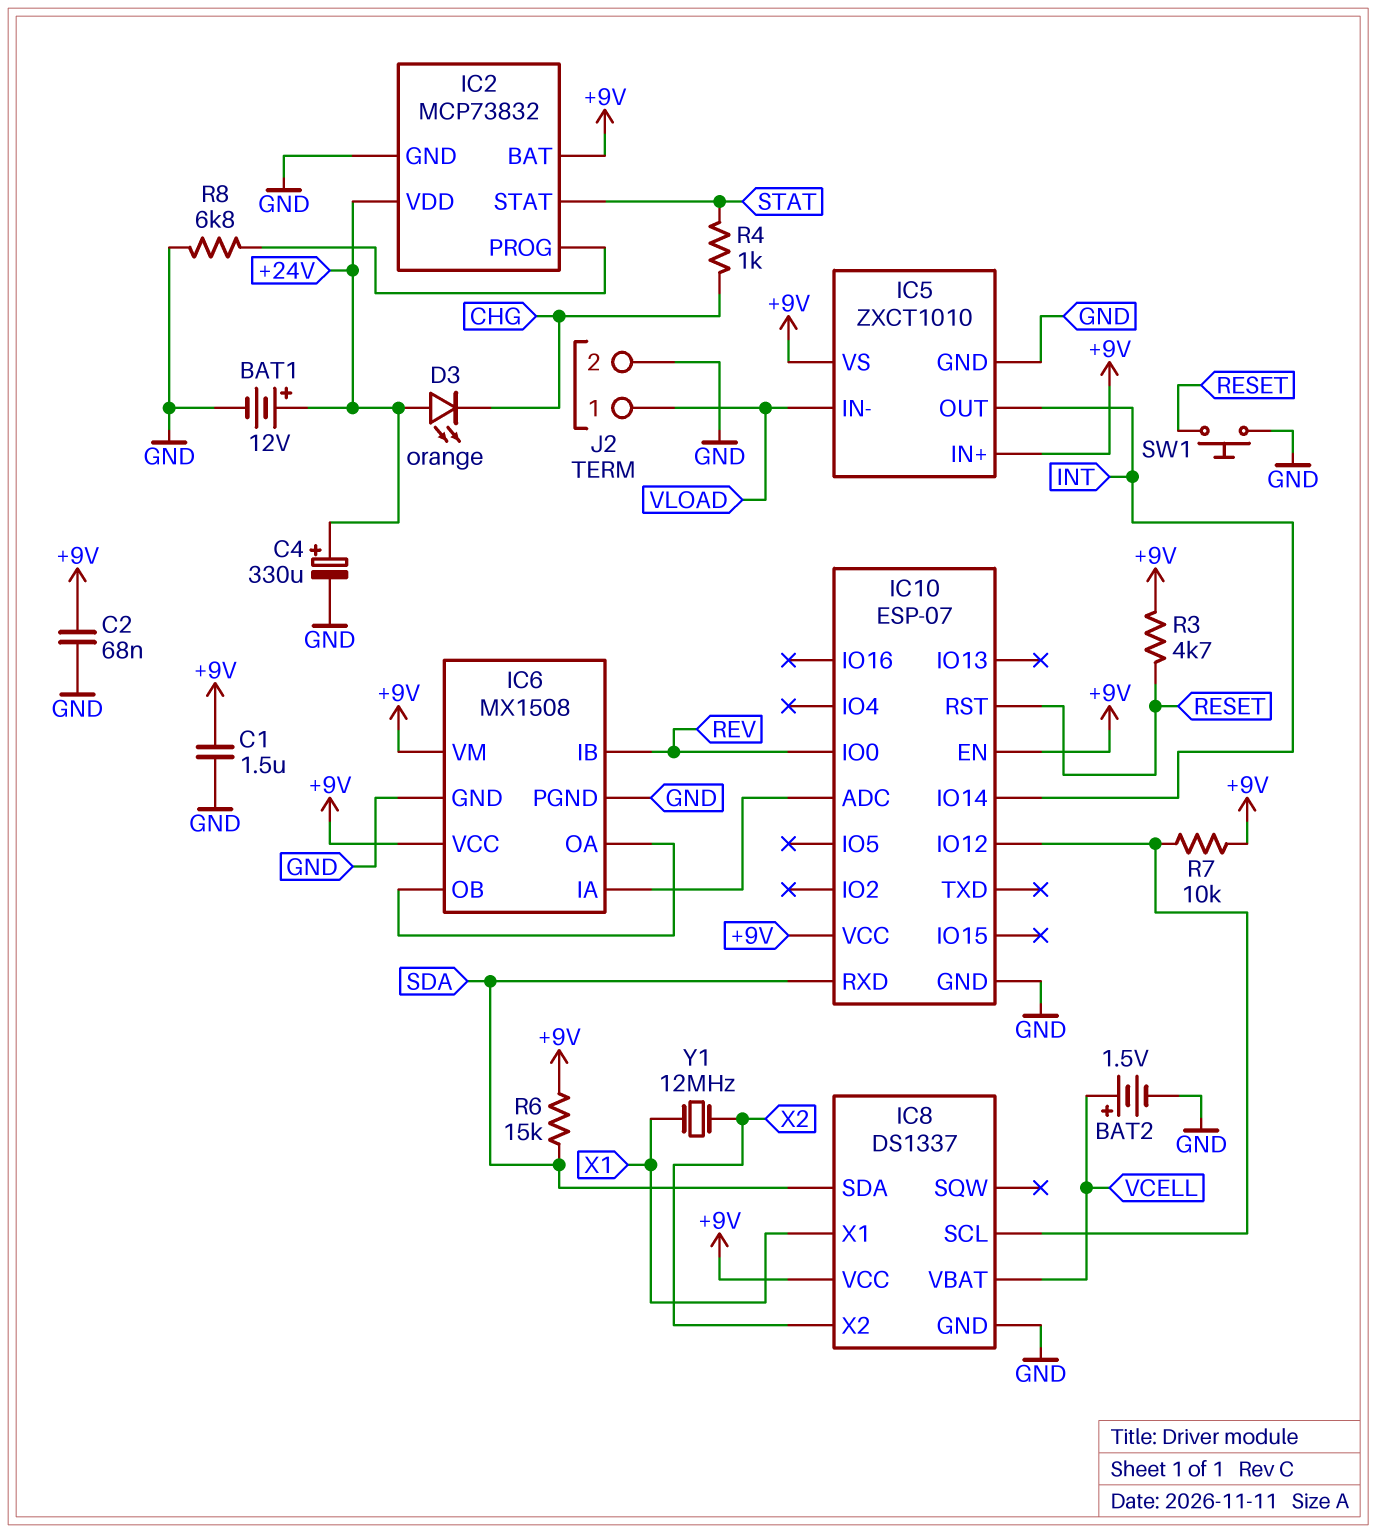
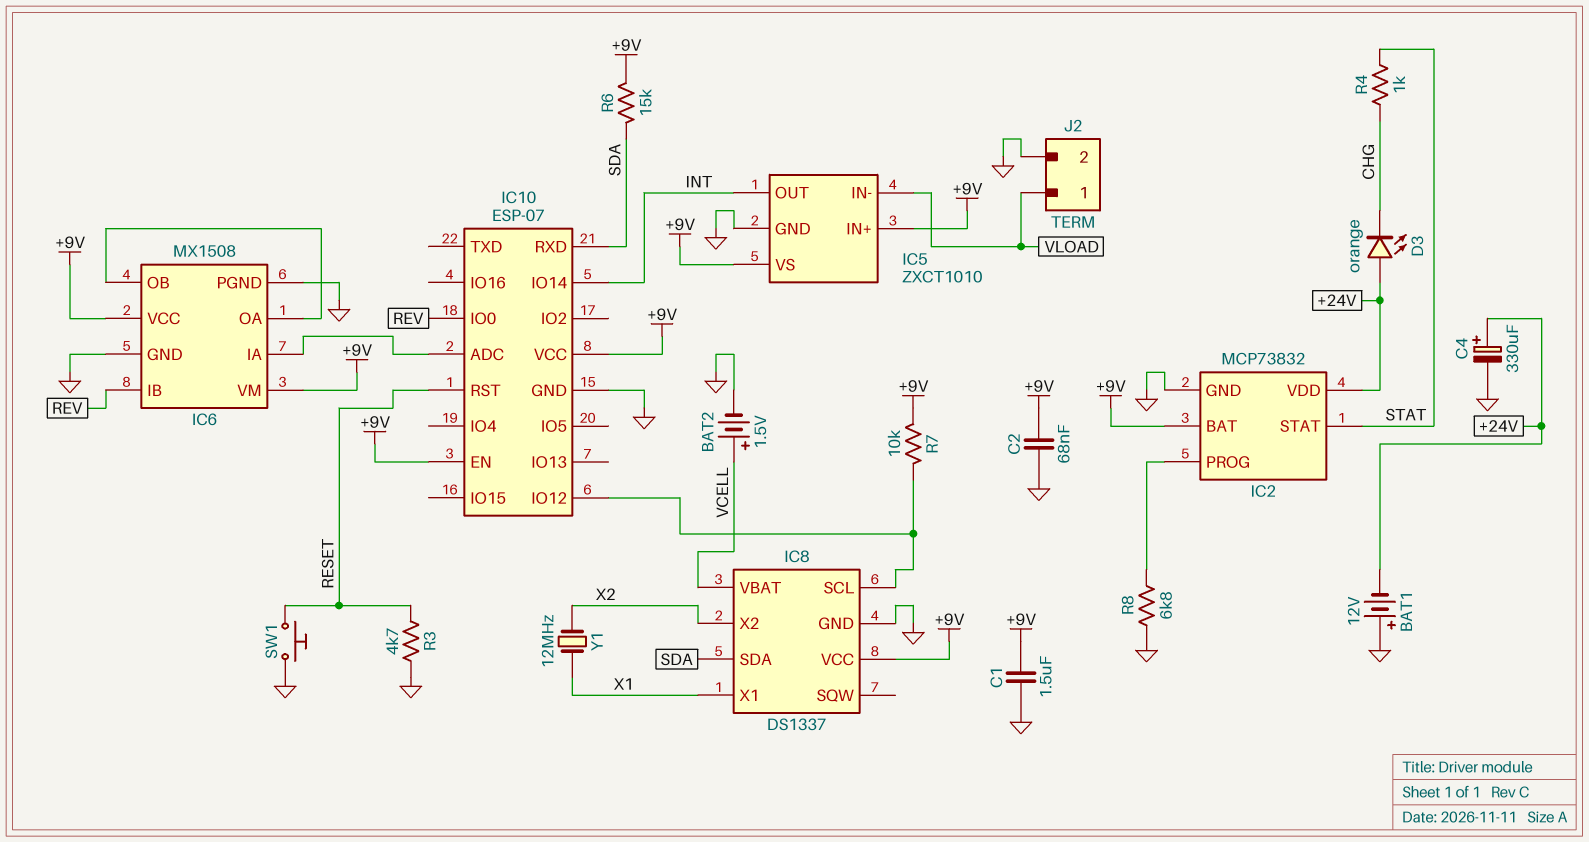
BAT1: 12V (plus +24V, minus GND) -> 12V (plus GND, minus +24V)
R3: 4.7k (+9V, RESET) -> 4.7k (GND, RESET)

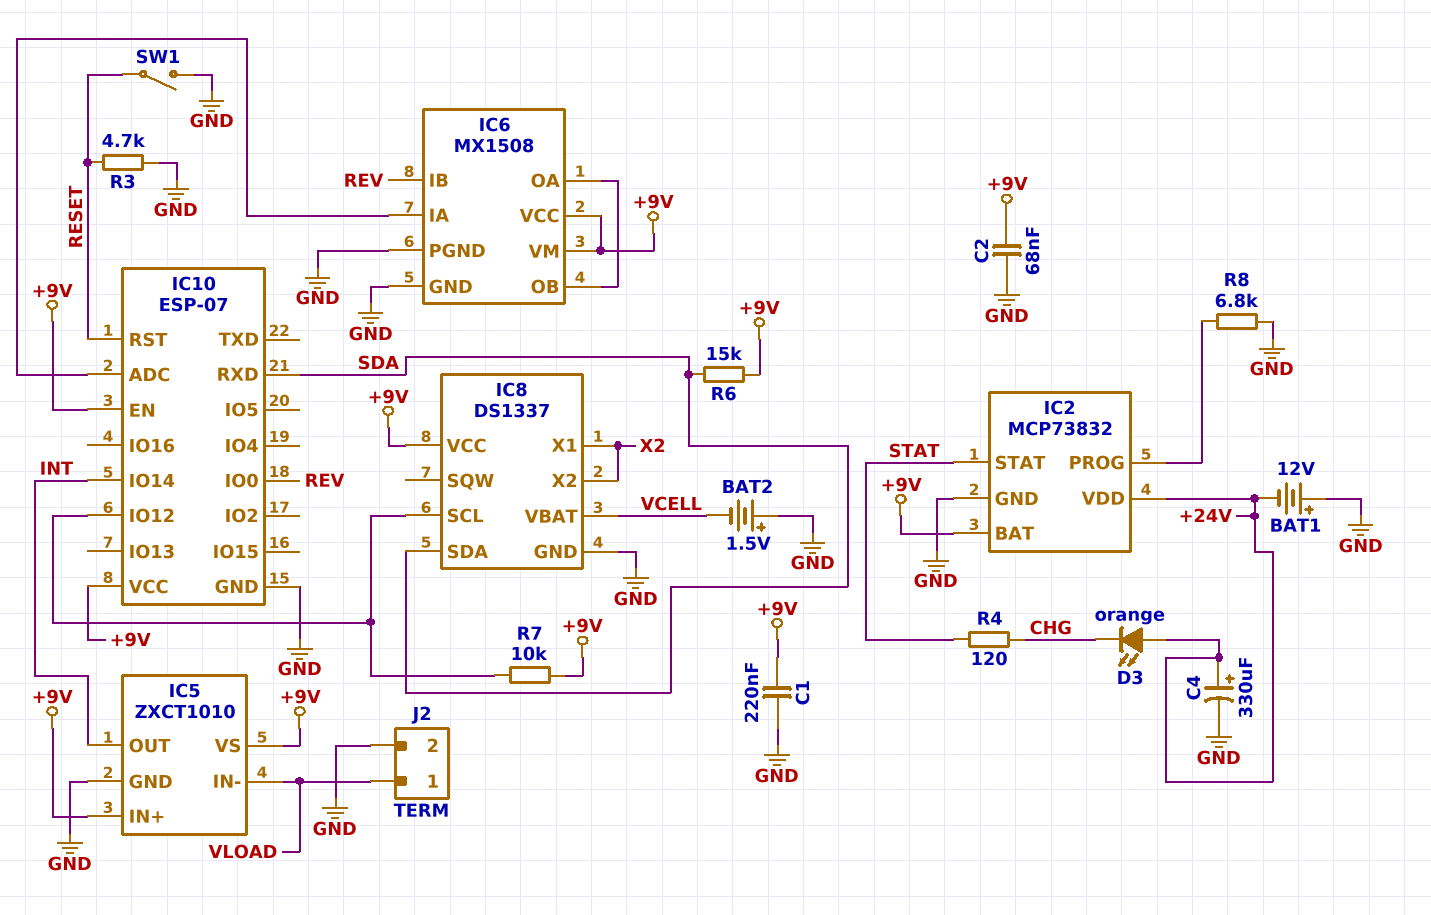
BAT2: 1.5V (plus VCELL, minus GND) -> 1.5V (plus GND, minus VCELL)
C1: 1.5uF (+9V, GND) -> 220nF (+9V, GND)
IC8 pin X1: X1 -> X2
R4: 1k (CHG, STAT) -> 120 (CHG, STAT)
SW1: button (GND, RESET) -> switch (GND, RESET)
Y1: 12MHz (X1, X2) -> none

